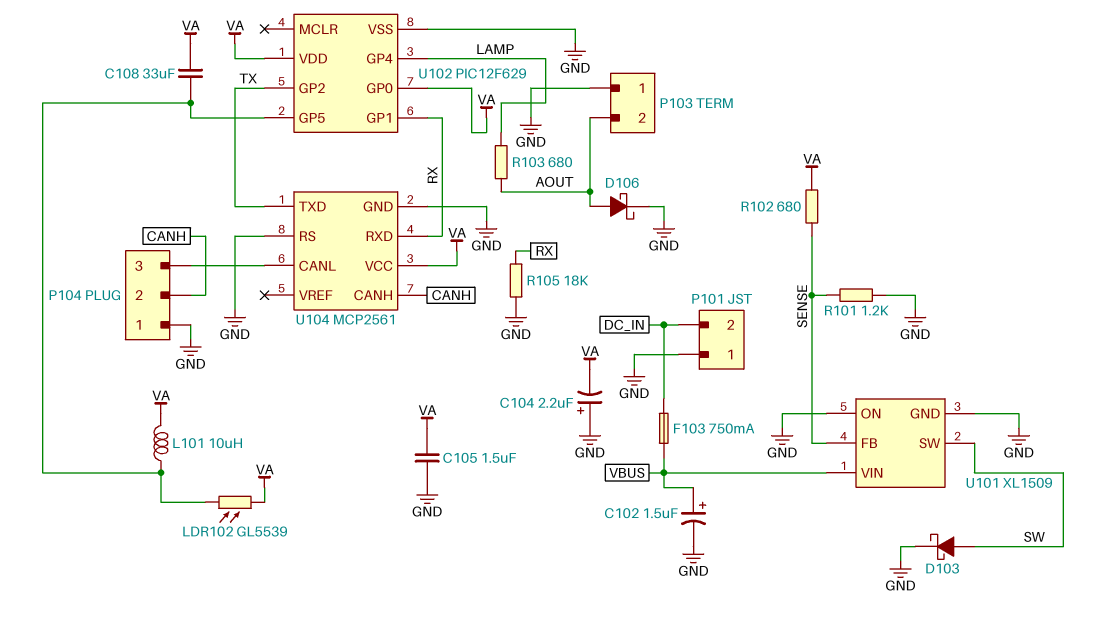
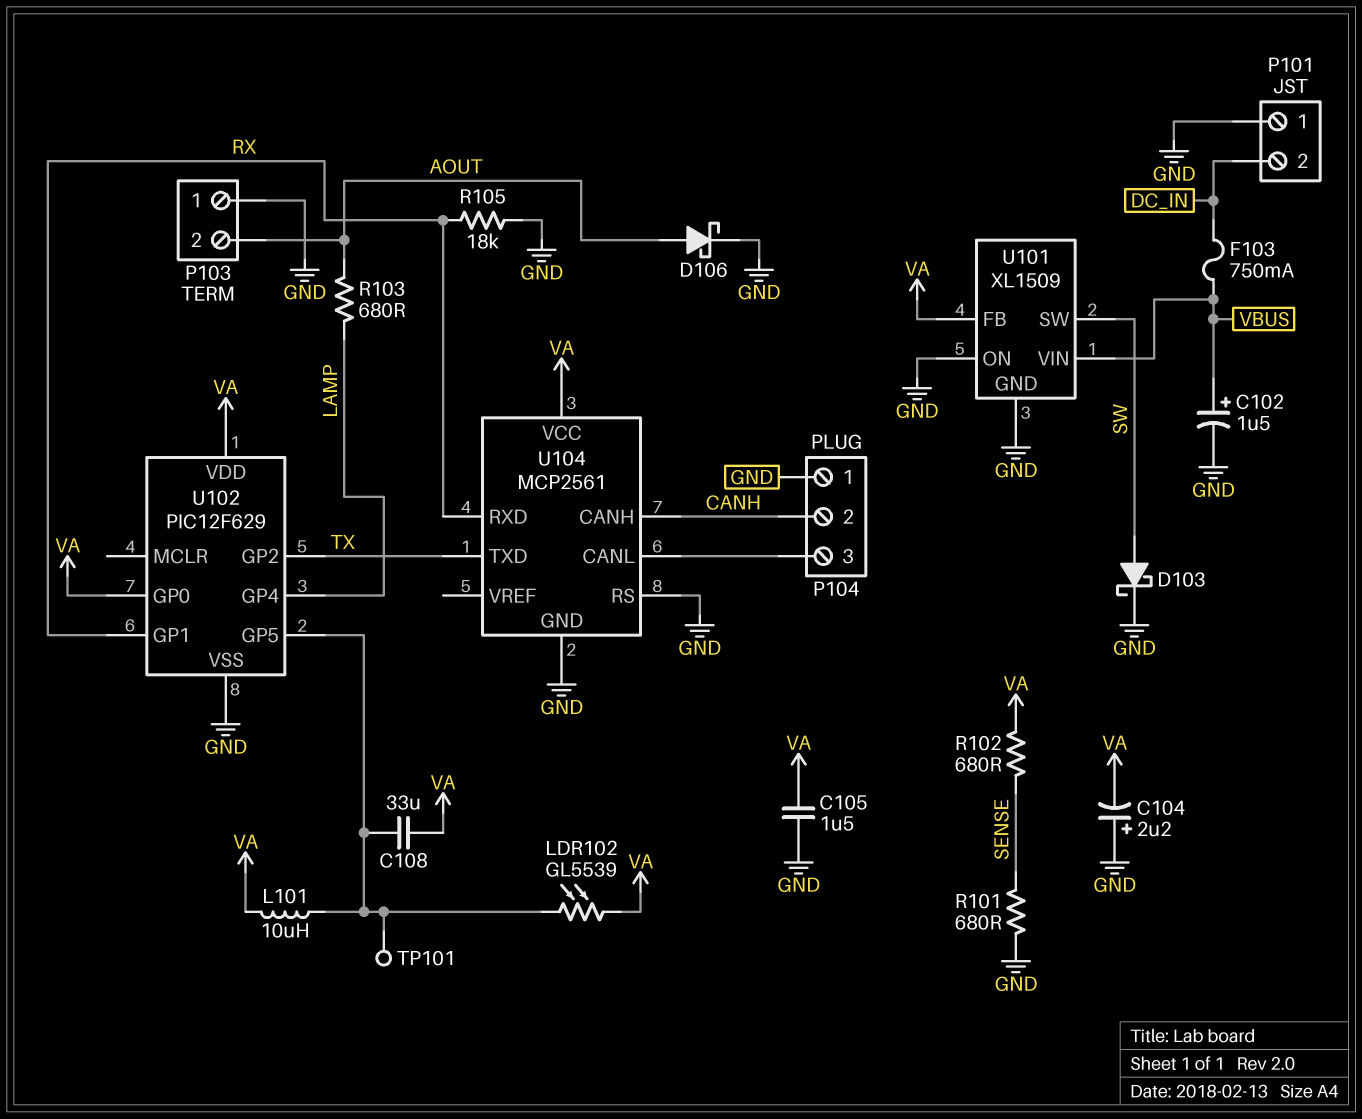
R101: 1.2k (GND, SENSE) -> 680 (GND, SENSE)
TP101: none -> test point (U102/GP5)
U101 pin FB: SENSE -> VA

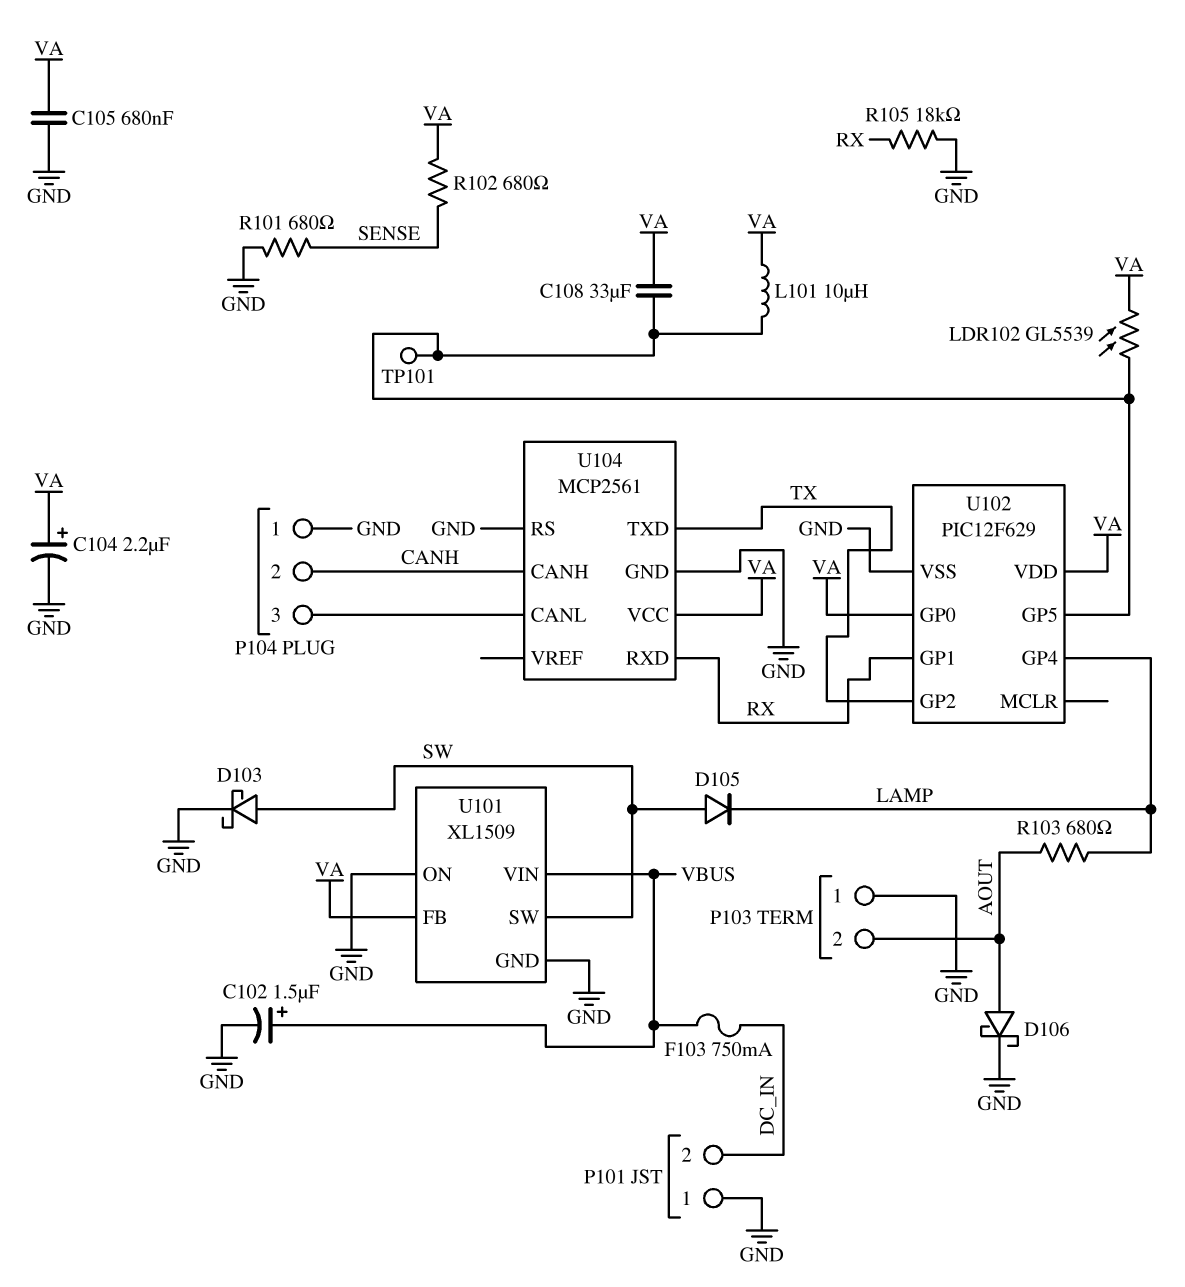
C104: 2.2uF (plus GND, minus VA) -> 2.2uF (plus VA, minus GND)
C105: 1.5uF (GND, VA) -> 680nF (GND, VA)
D105: none -> diode (A SW, K LAMP)

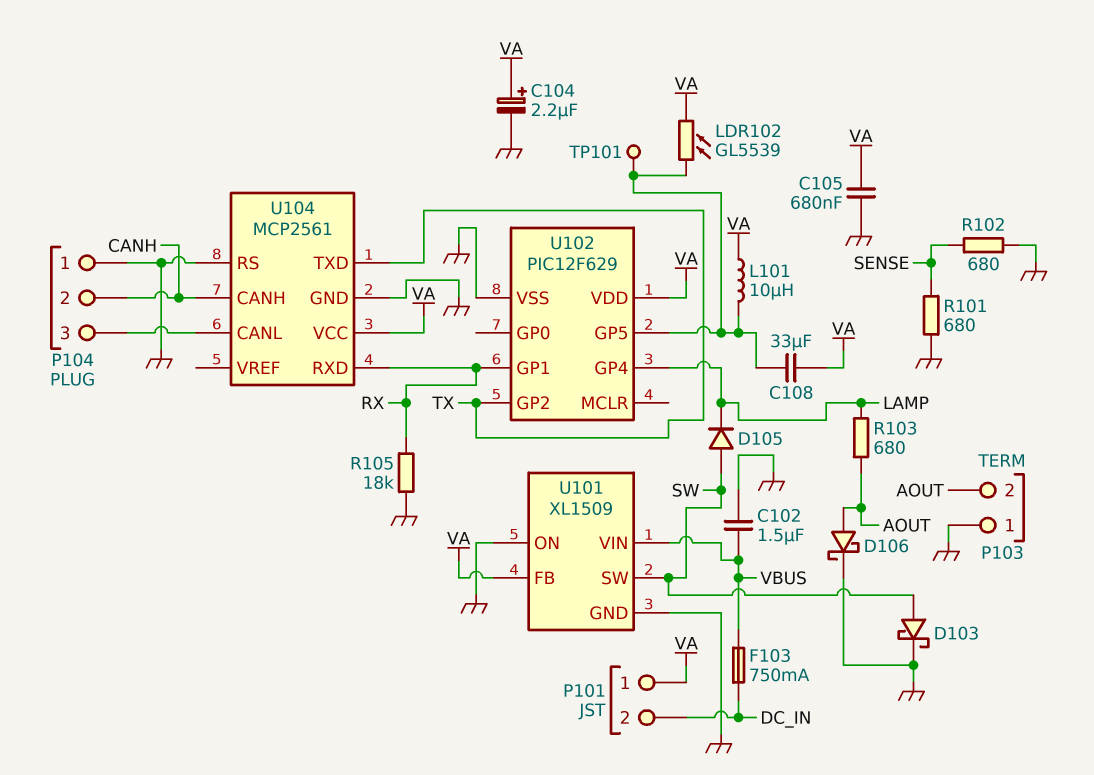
C102: 1.5uF (plus VBUS, minus GND) -> 1.5uF (GND, VBUS)
P101 pin 1: GND -> VA
R102: 680 (SENSE, VA) -> 680 (GND, SENSE)
U102 pin GP0: VA -> none

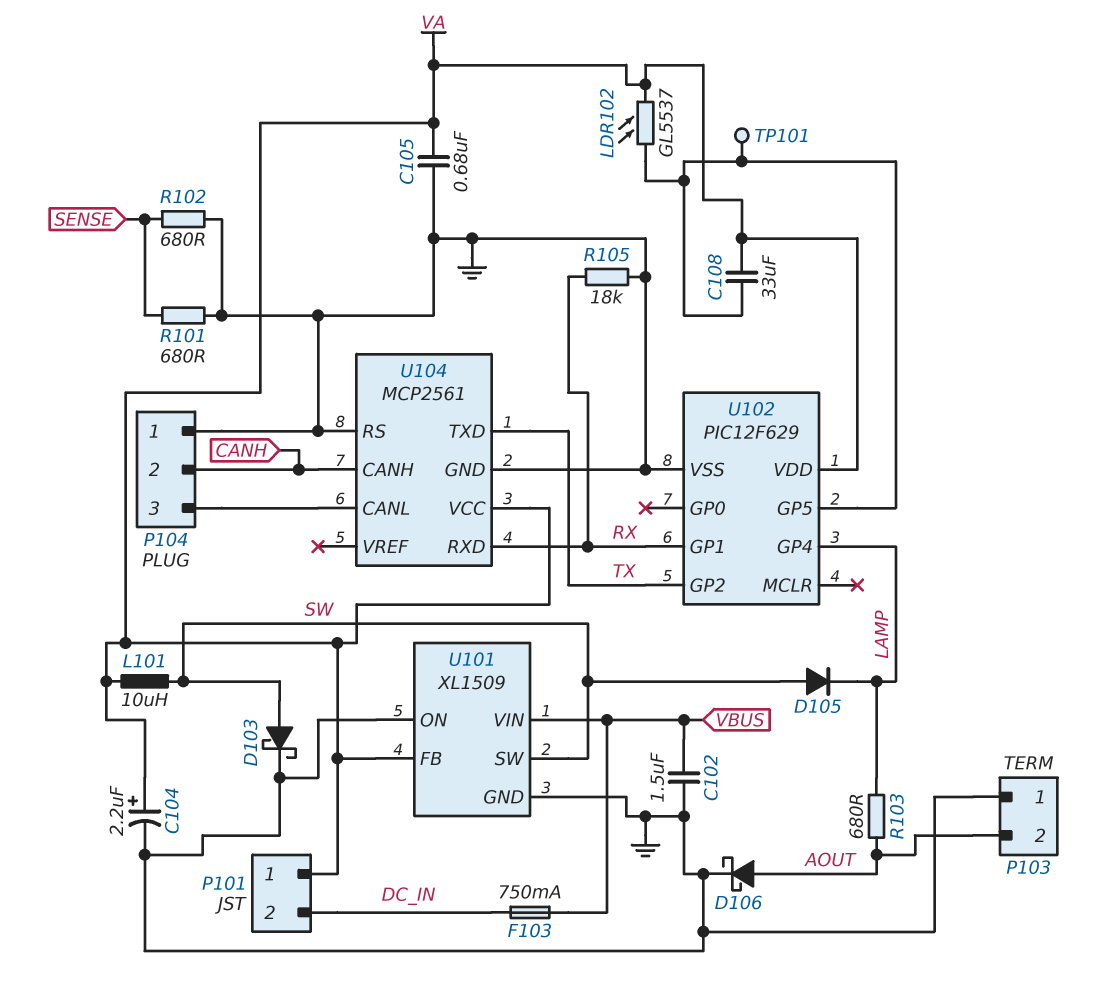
L101: 10uH (U102/GP5, VA) -> 10uH (SW, VA)
LDR102: GL5539 (U102/GP5, VA) -> GL5537 (U102/GP5, VA)

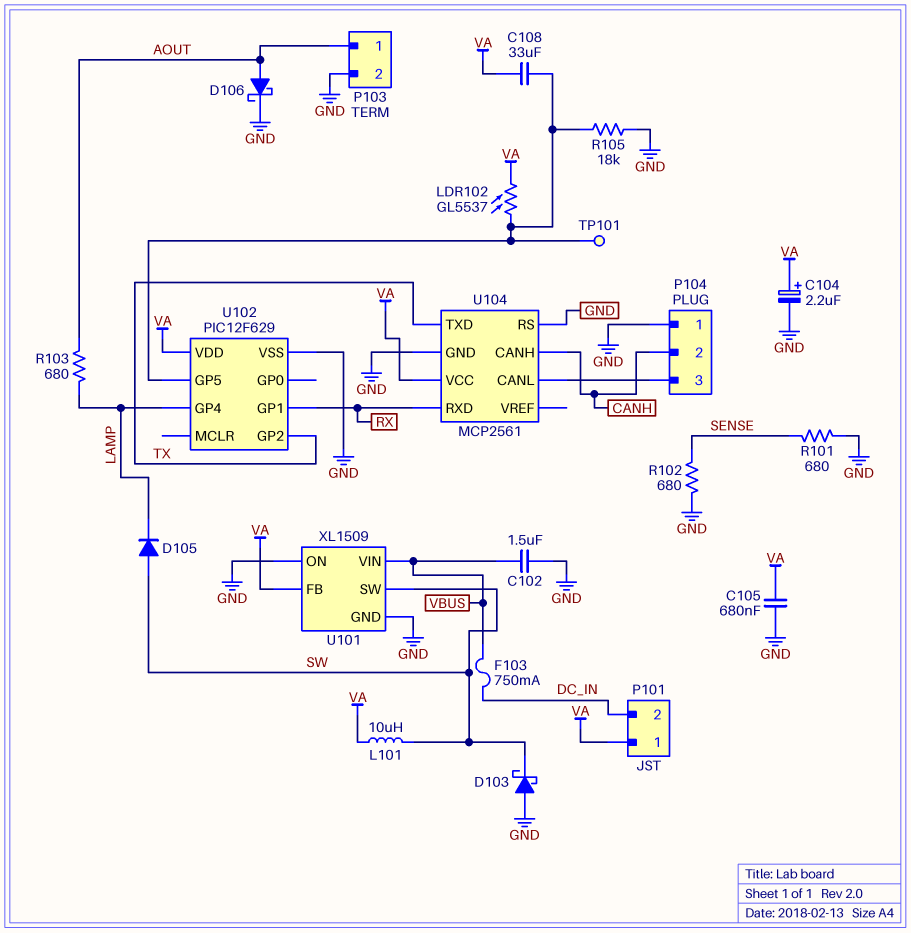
D103: schottky (A SW, K GND) -> schottky (A GND, K SW)
P103 pin 1: GND -> AOUT
P103 pin 2: AOUT -> GND
R105: 18k (GND, RX) -> 18k (GND, U102/GP5)

